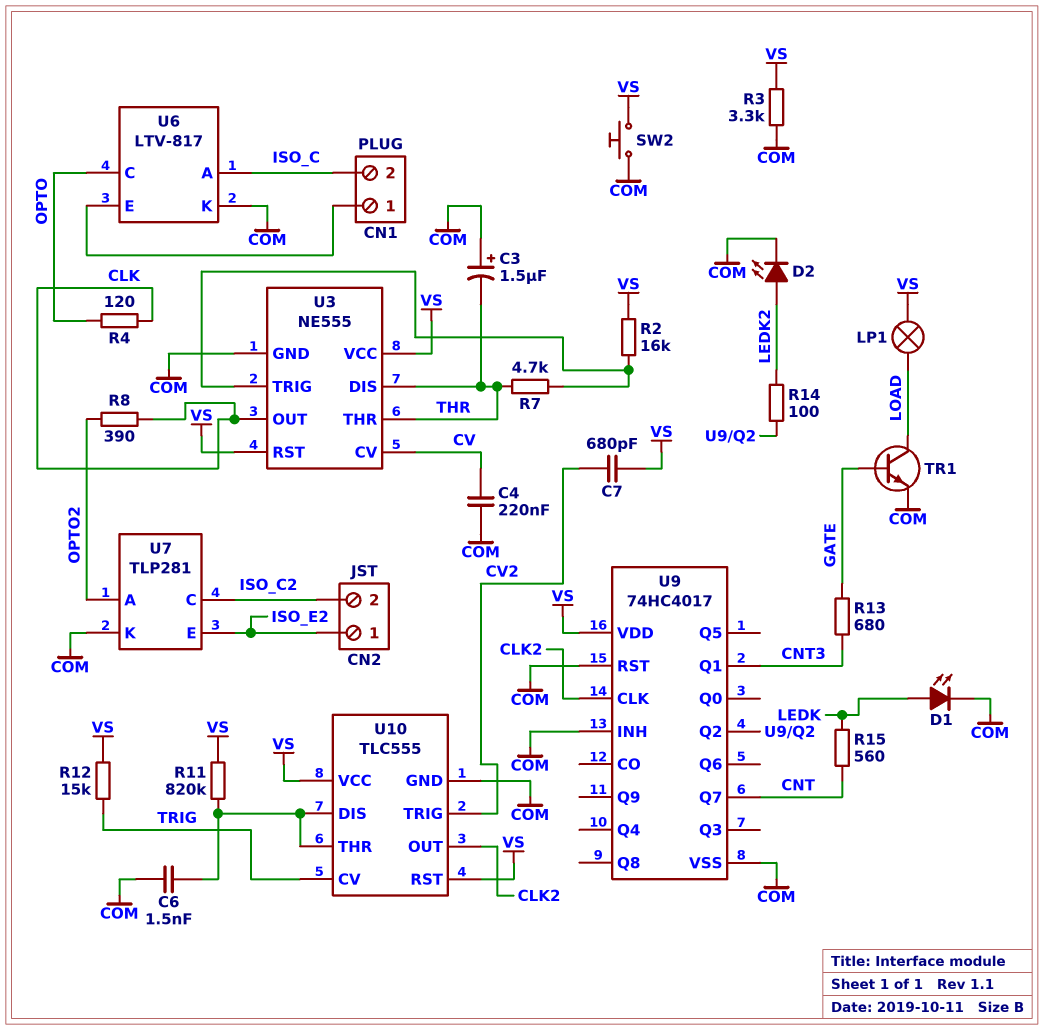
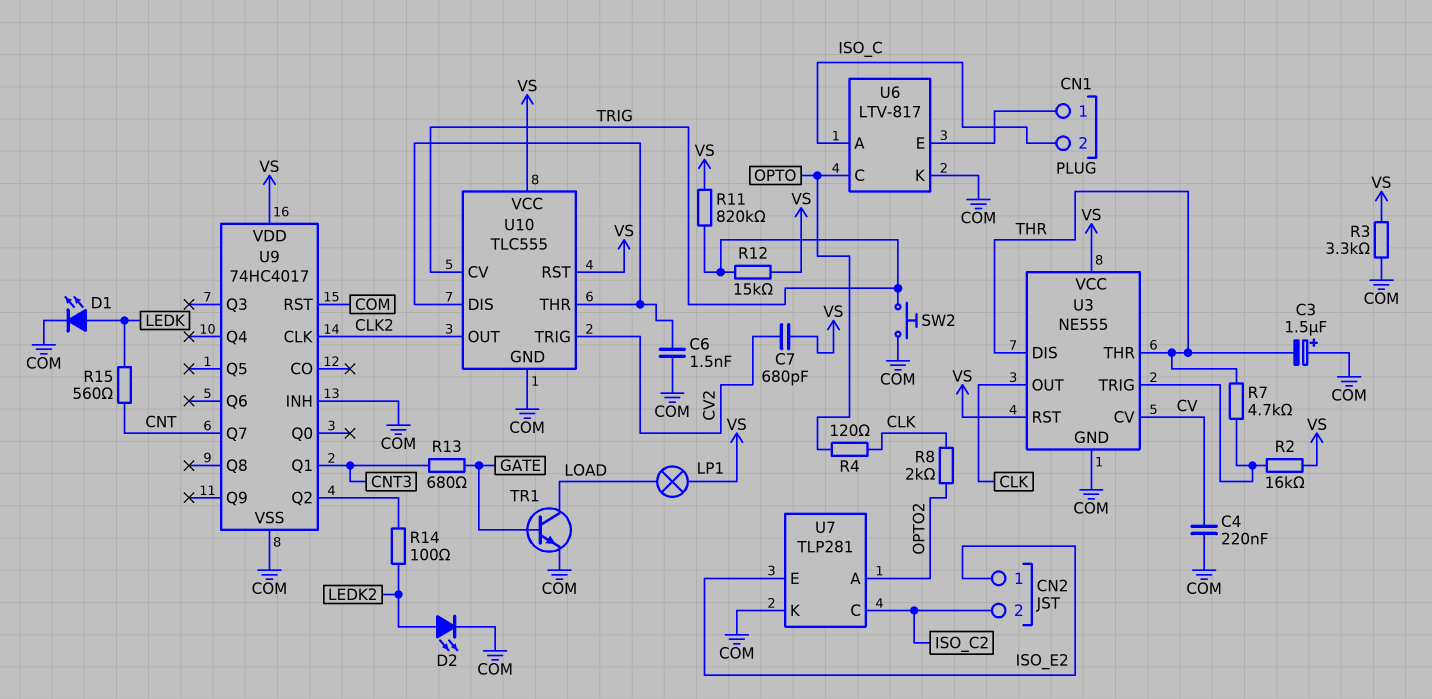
R8: 390 (CLK, OPTO2) -> 2k (CLK, OPTO2)
R11: 820k (U10/DIS, VS) -> 820k (TRIG, VS)
SW2: button (COM, VS) -> button (COM, TRIG)

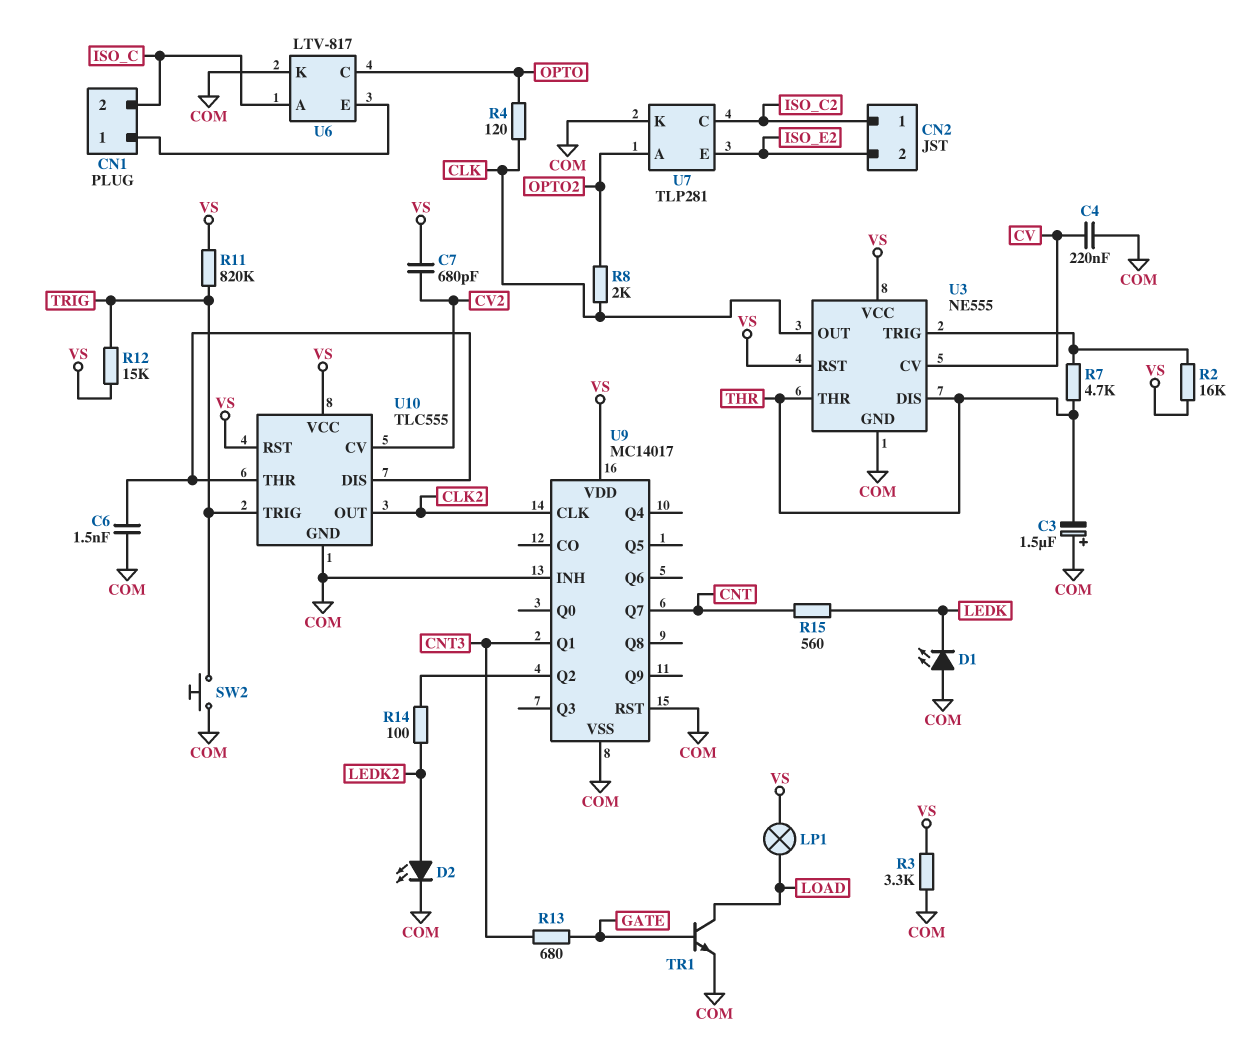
CN2 pin 1: ISO_E2 -> ISO_C2
CN2 pin 2: ISO_C2 -> ISO_E2
D1: LED (A LEDK, K COM) -> LED (A COM, K LEDK)
U9: 74HC4017 -> MC14017
U10 pin CV: TRIG -> CV2
U10 pin TRIG: CV2 -> TRIG

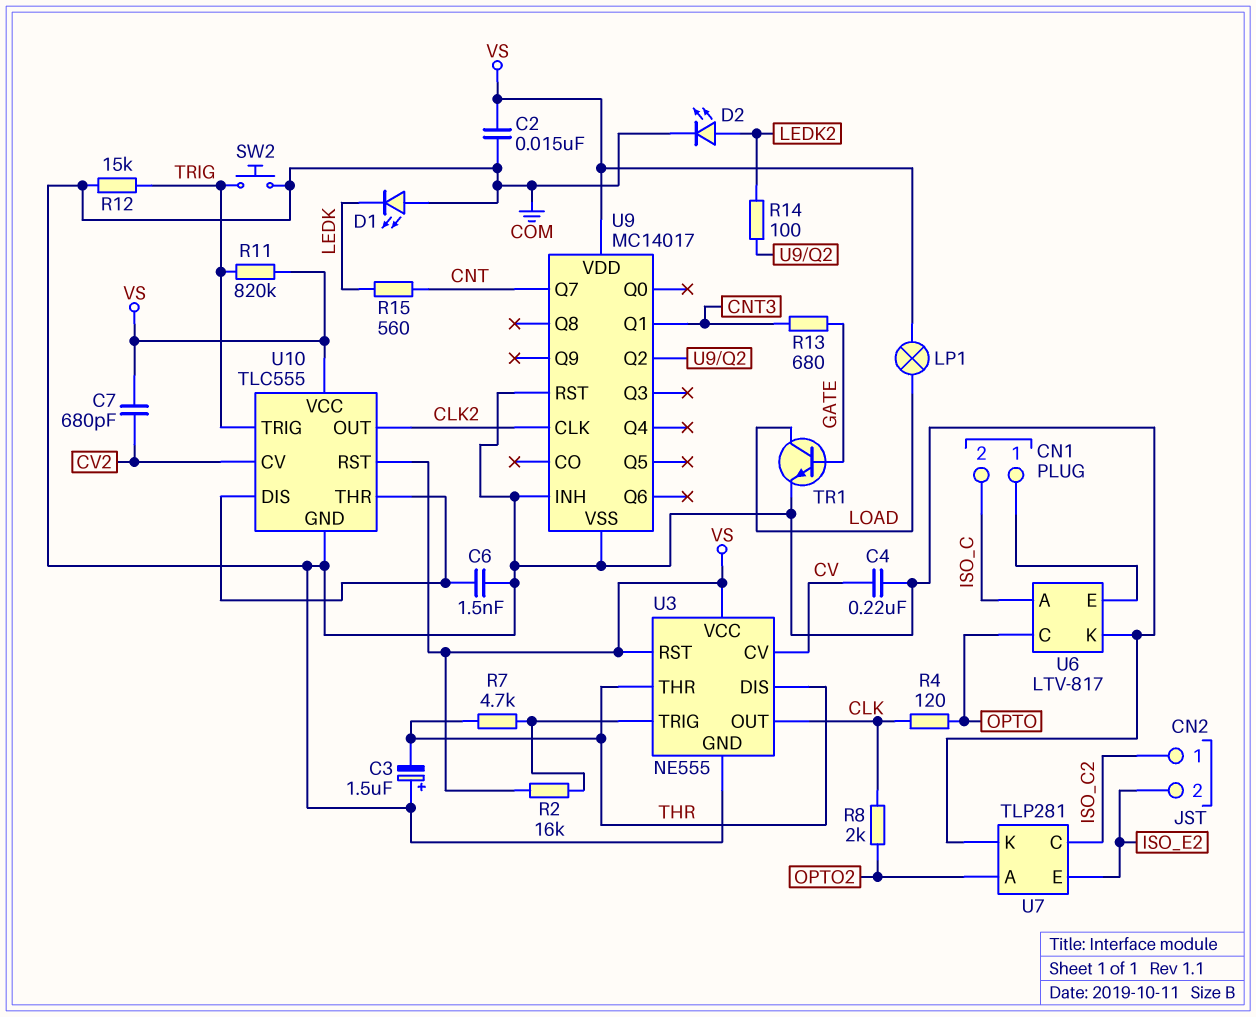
C2: none -> 15nF (COM, VS)
R3: 3.3k (COM, VS) -> none
R12: 15k (TRIG, VS) -> 15k (COM, TRIG)

